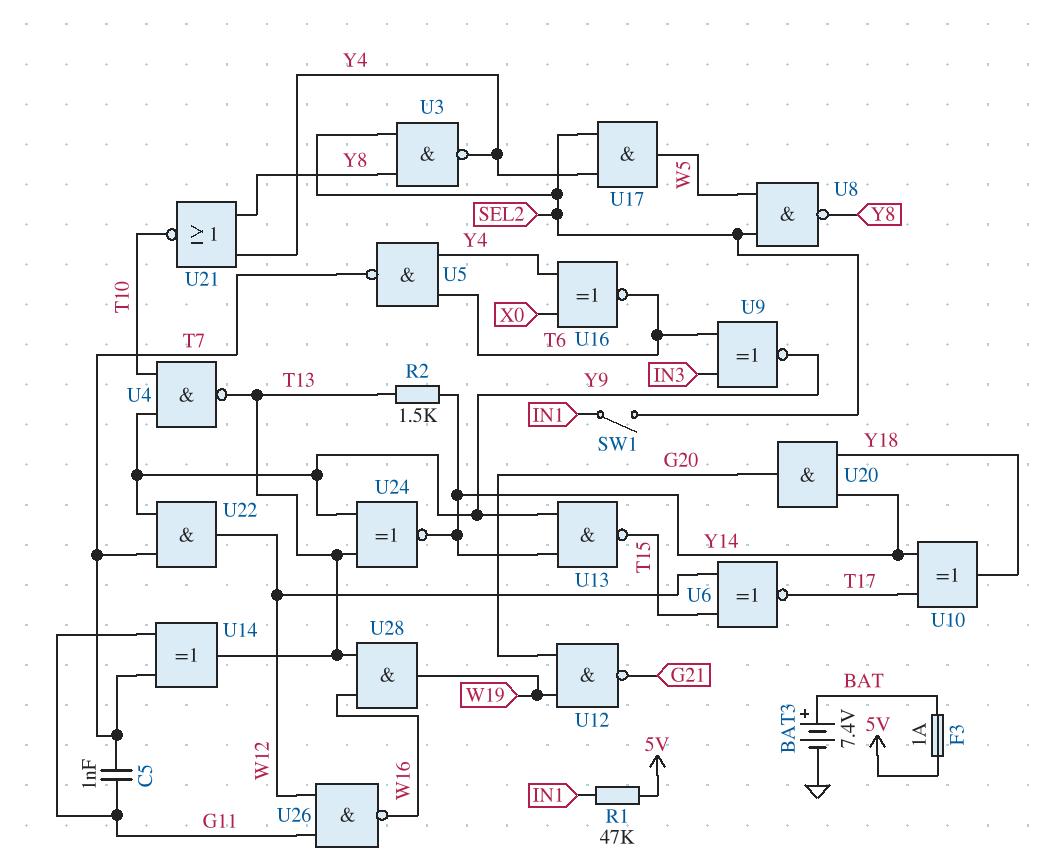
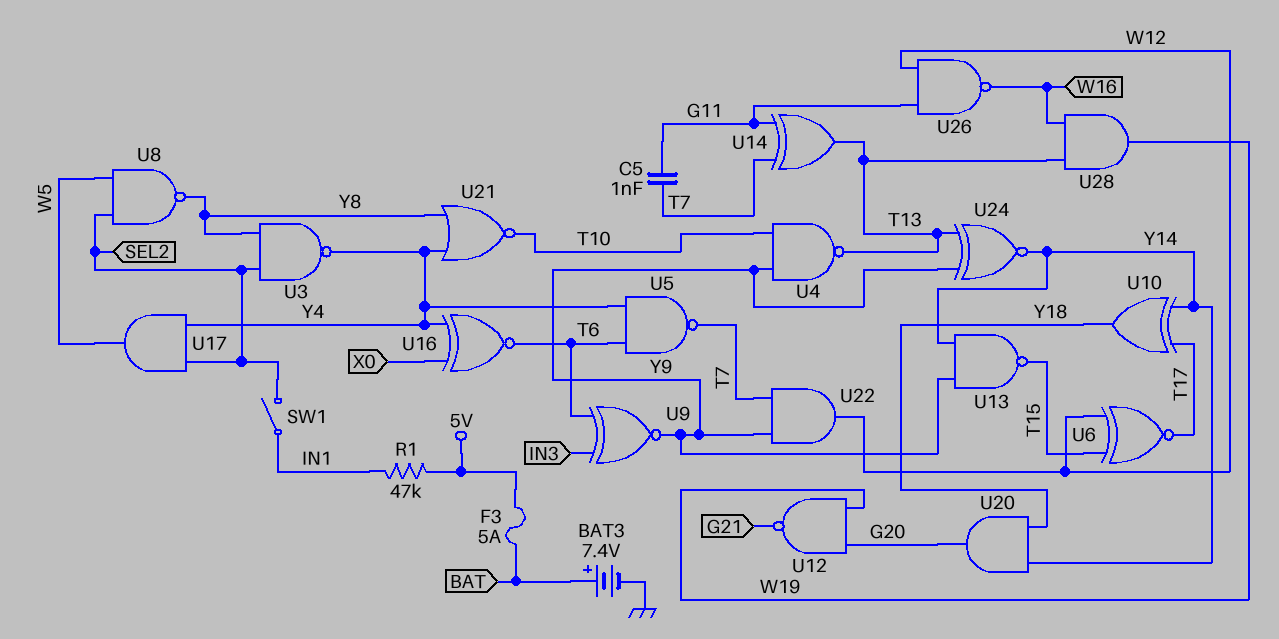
F3: 1A (5V, BAT) -> 5A (5V, BAT)
R2: 1.5k (T13, Y14) -> none

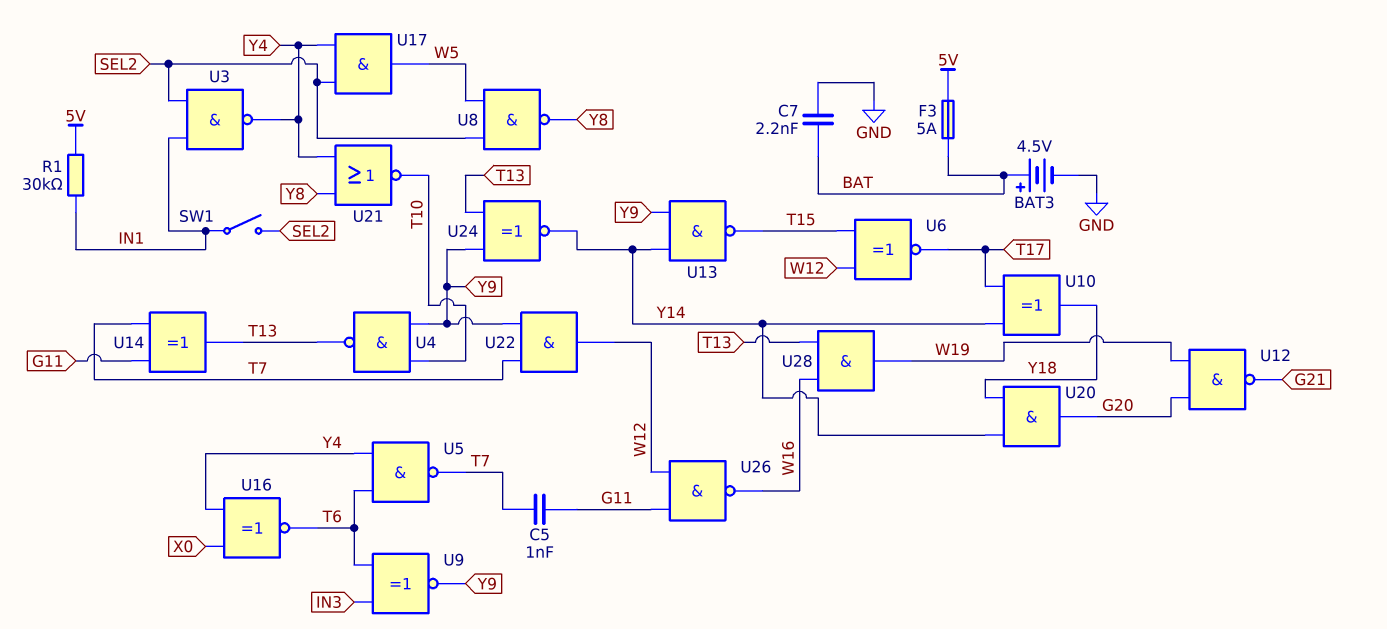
BAT3: 7.4V (plus BAT, minus GND) -> 4.5V (plus BAT, minus GND)
C7: none -> 2.2nF (BAT, GND)
R1: 47k (5V, IN1) -> 30k (5V, IN1)
U3: NAND (in SEL2, in Y8, out Y4) -> NAND (in IN1, in SEL2, out Y4)

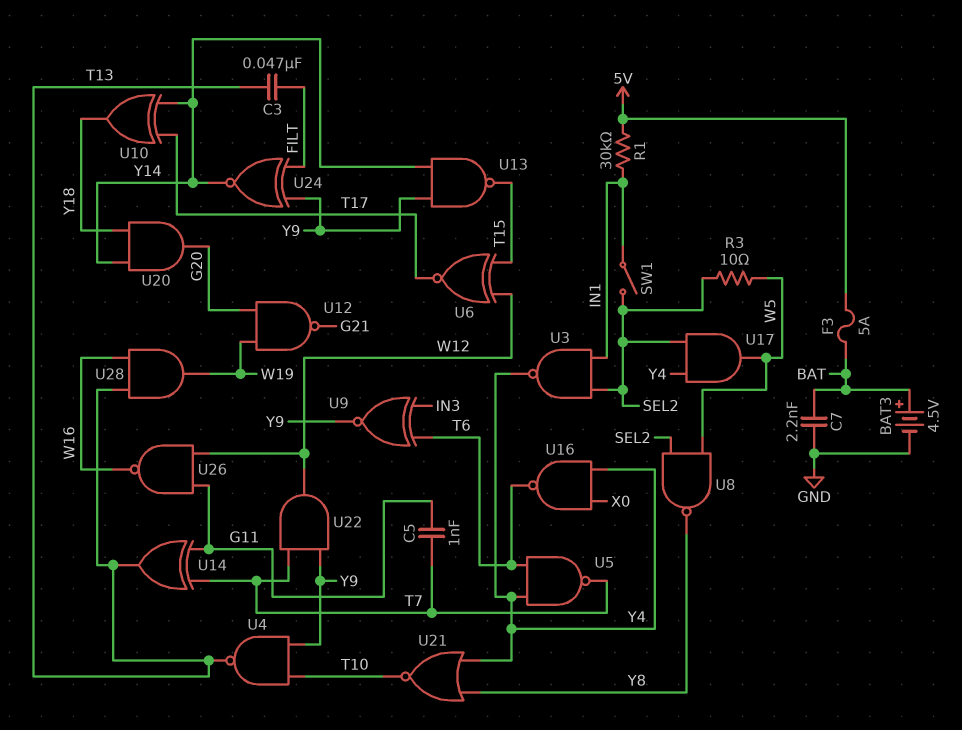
C3: none -> 47nF (FILT, T13)
R3: none -> 10 (SEL2, W5)
U16: XNOR (in X0, in Y4, out T6) -> NAND (in X0, in Y4, out T6)
U24: XNOR (in T13, in Y9, out Y14) -> XNOR (in FILT, in Y9, out Y14)

